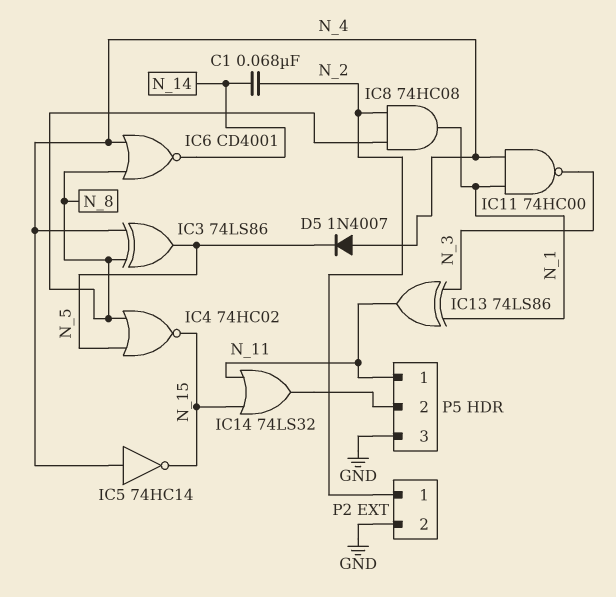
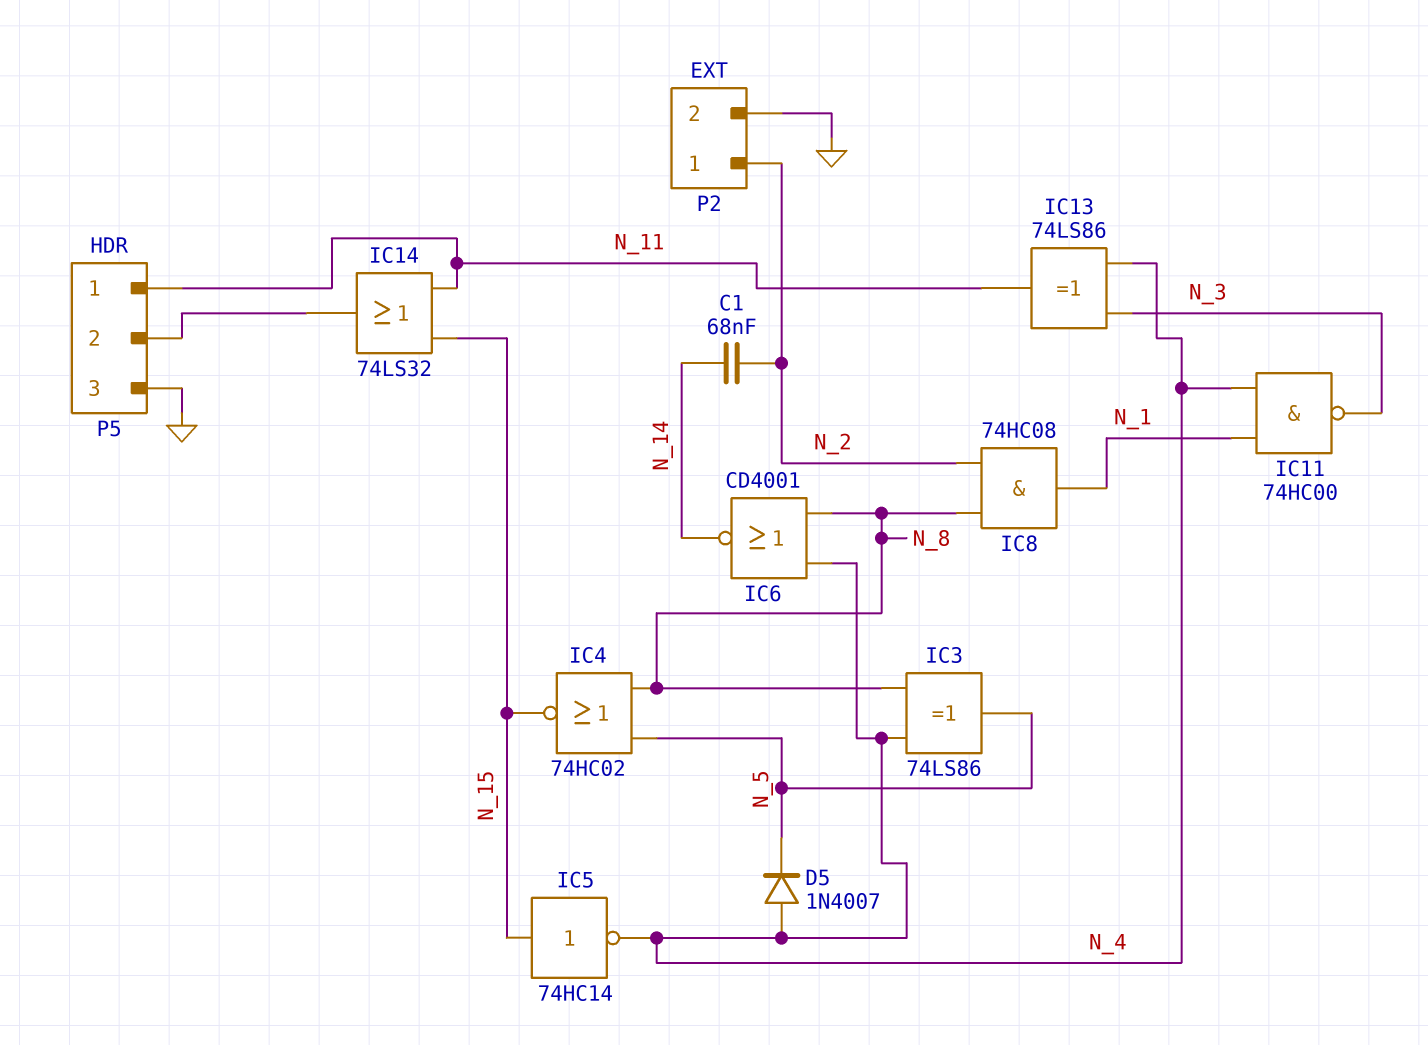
IC5: NOT 74HC14 (in N_4, out N_15) -> NOT 74HC14 (in N_15, out N_4)
IC13: XOR 74LS86 (in N_1, in N_3, out N_11) -> XOR 74LS86 (in N_3, in N_4, out N_11)

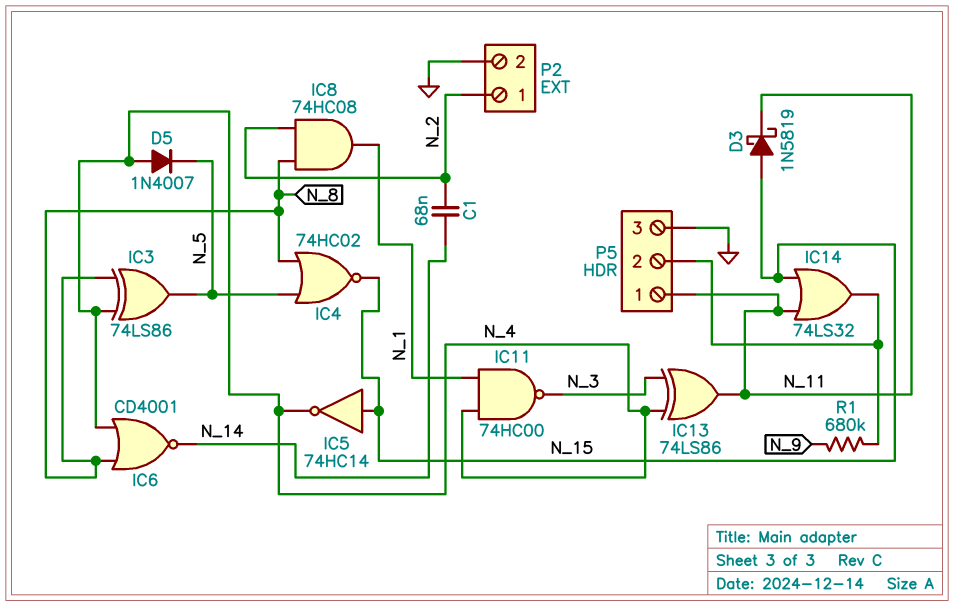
D3: none -> schottky 1N5819 (A N_15, K N_11)
R1: none -> 680k (N_9, P5/2)

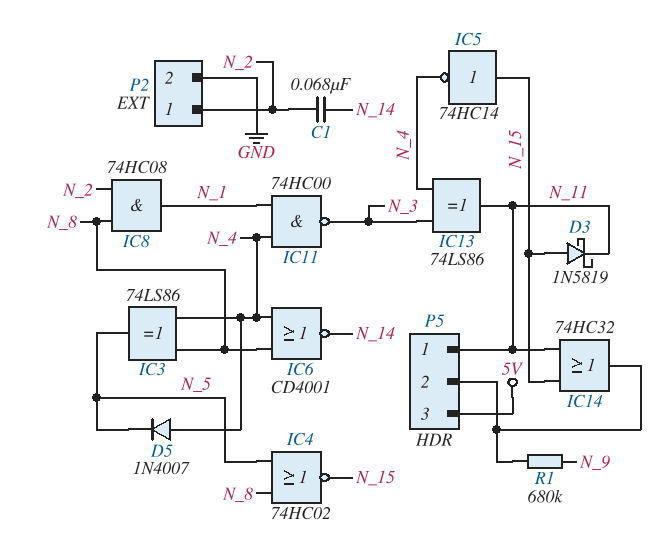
IC14: OR 74LS32 (in N_11, in N_15, out P5/2) -> OR 74HC32 (in N_11, in N_15, out P5/2)
P5 pin 3: GND -> 5V

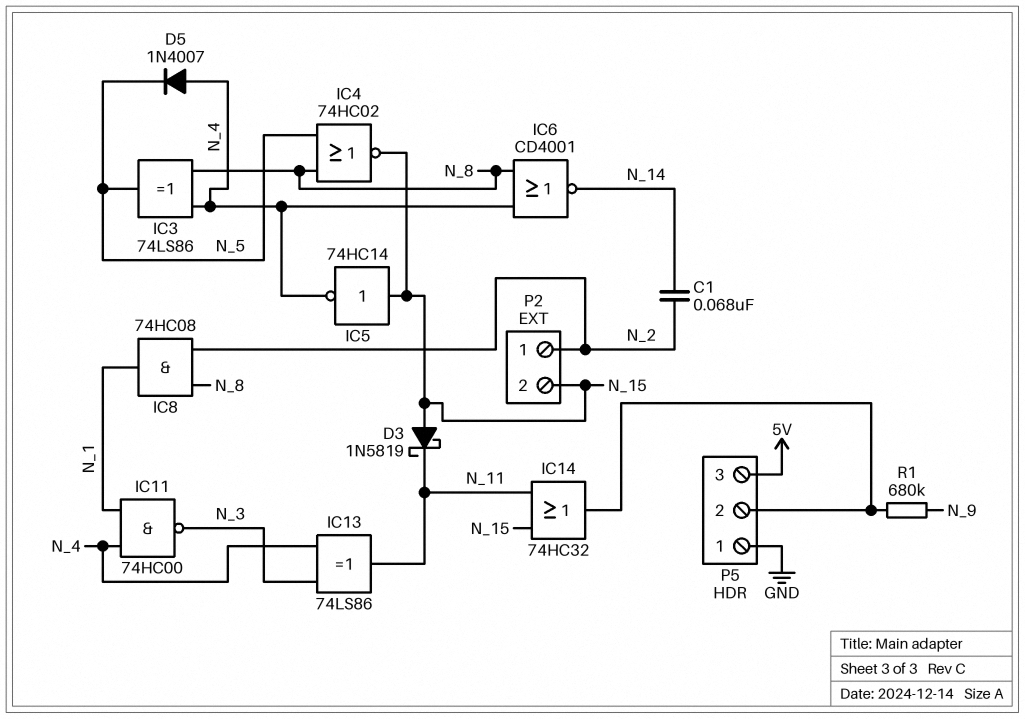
P2 pin 2: GND -> N_15
P5 pin 1: N_11 -> GND

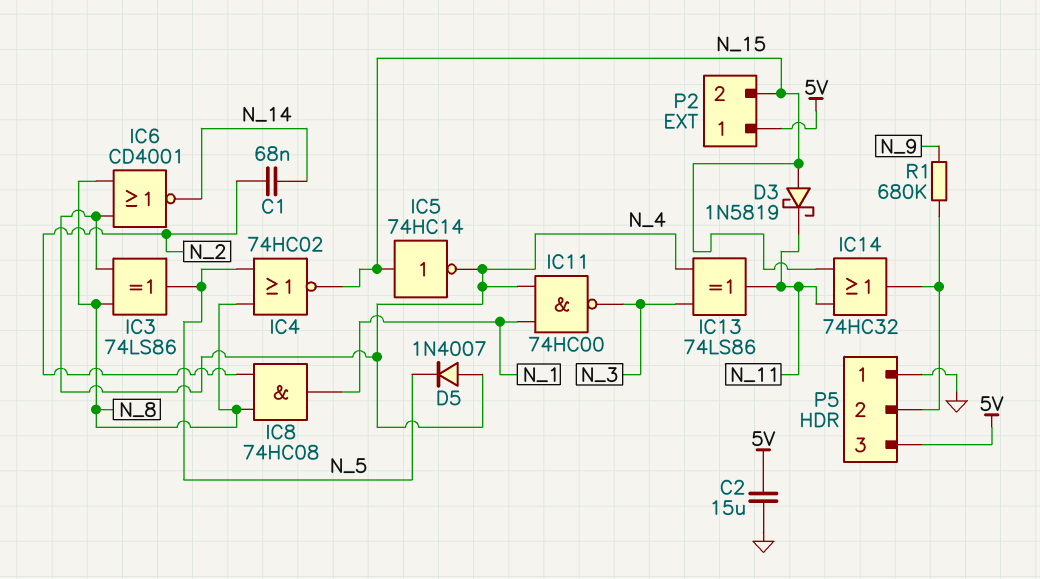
C2: none -> 15uF (5V, GND)
P2 pin 1: N_2 -> 5V

